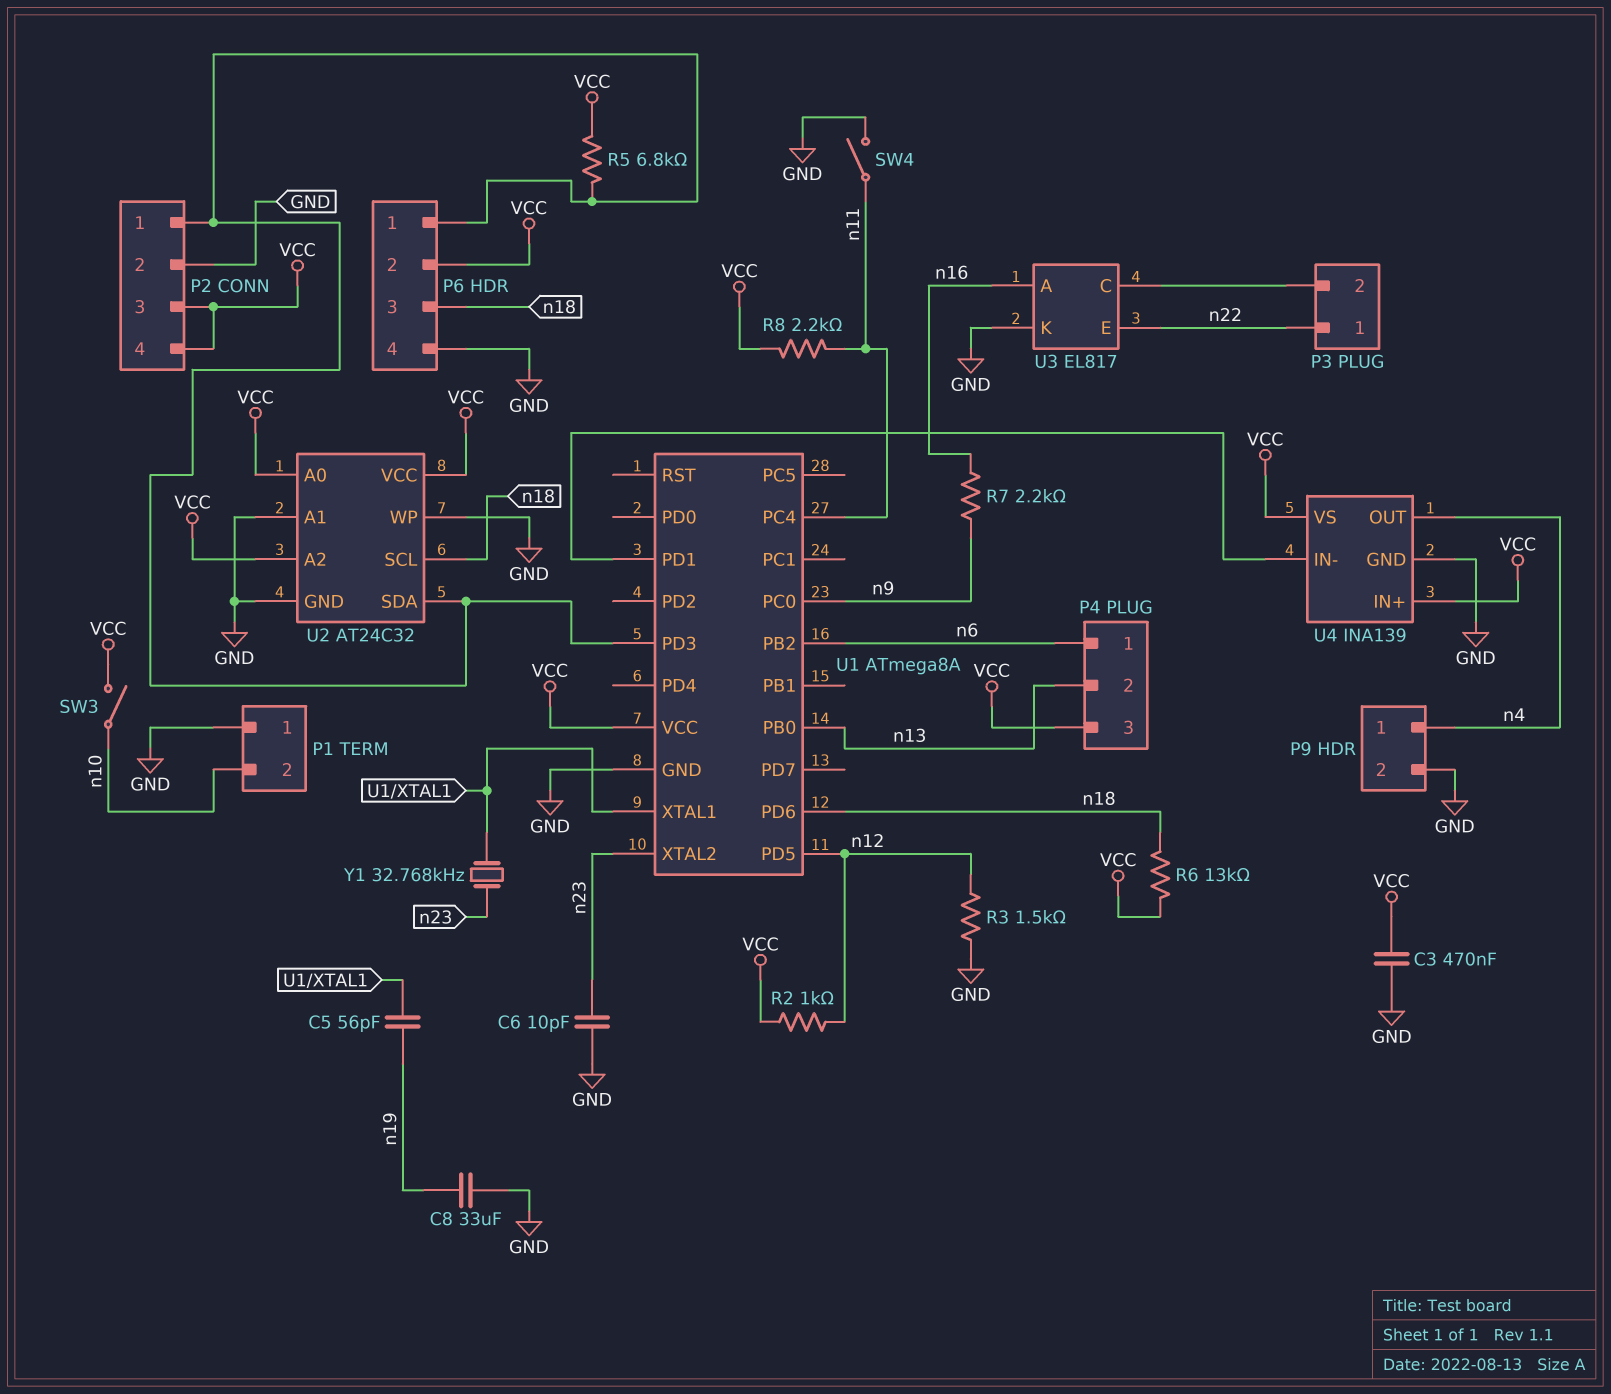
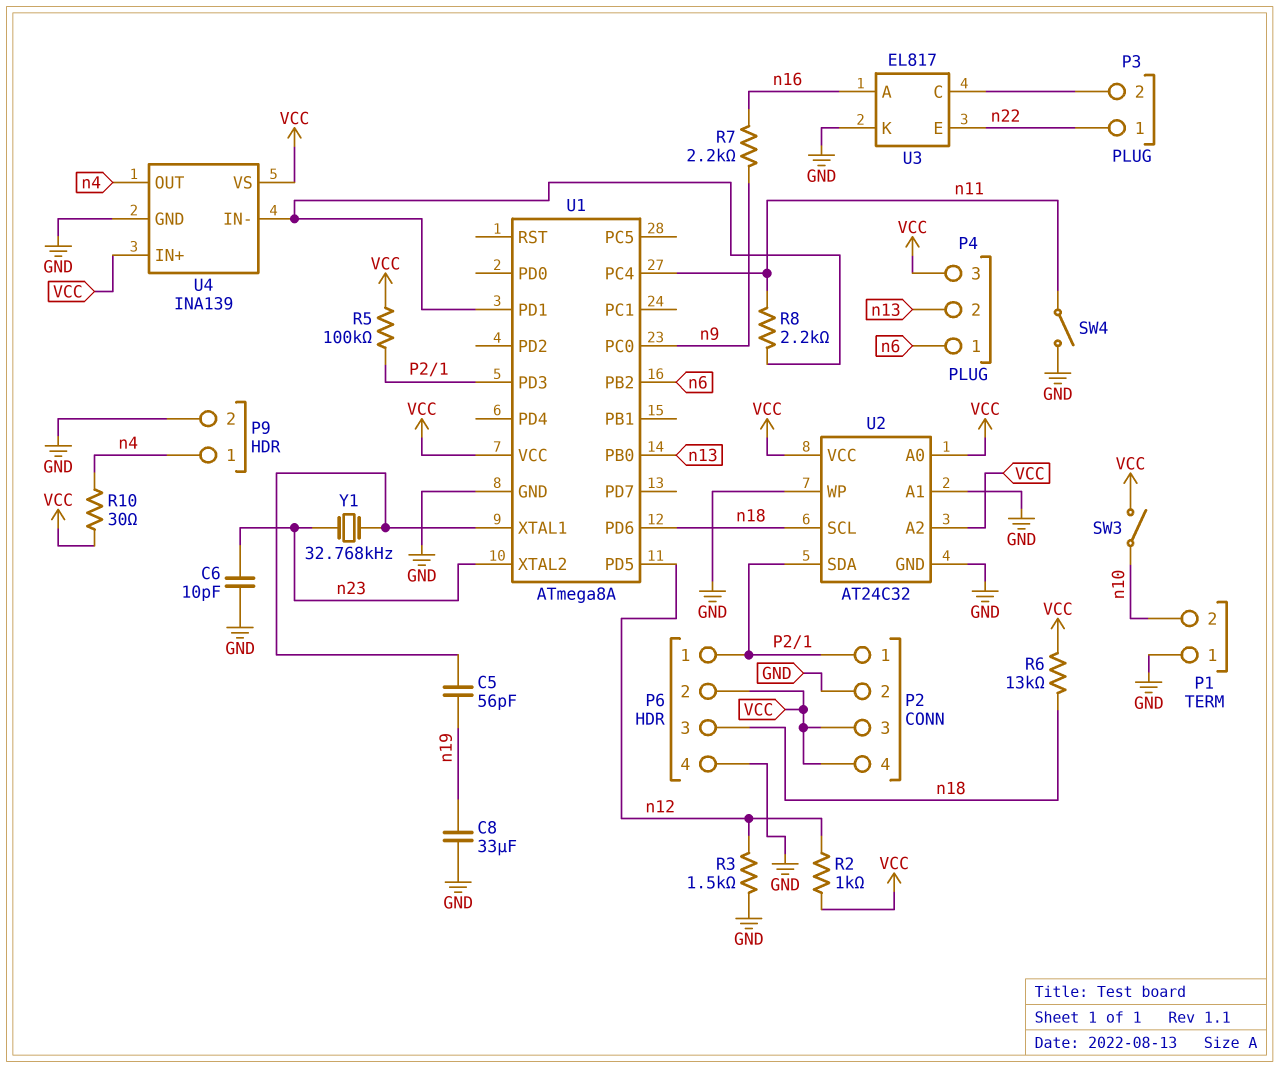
C3: 470nF (GND, VCC) -> none
R5: 6.8k (P2/1, VCC) -> 100k (P2/1, VCC)
R8: 2.2k (VCC, n11) -> 2.2k (U1/PD1, n11)
R10: none -> 30 (VCC, n4)

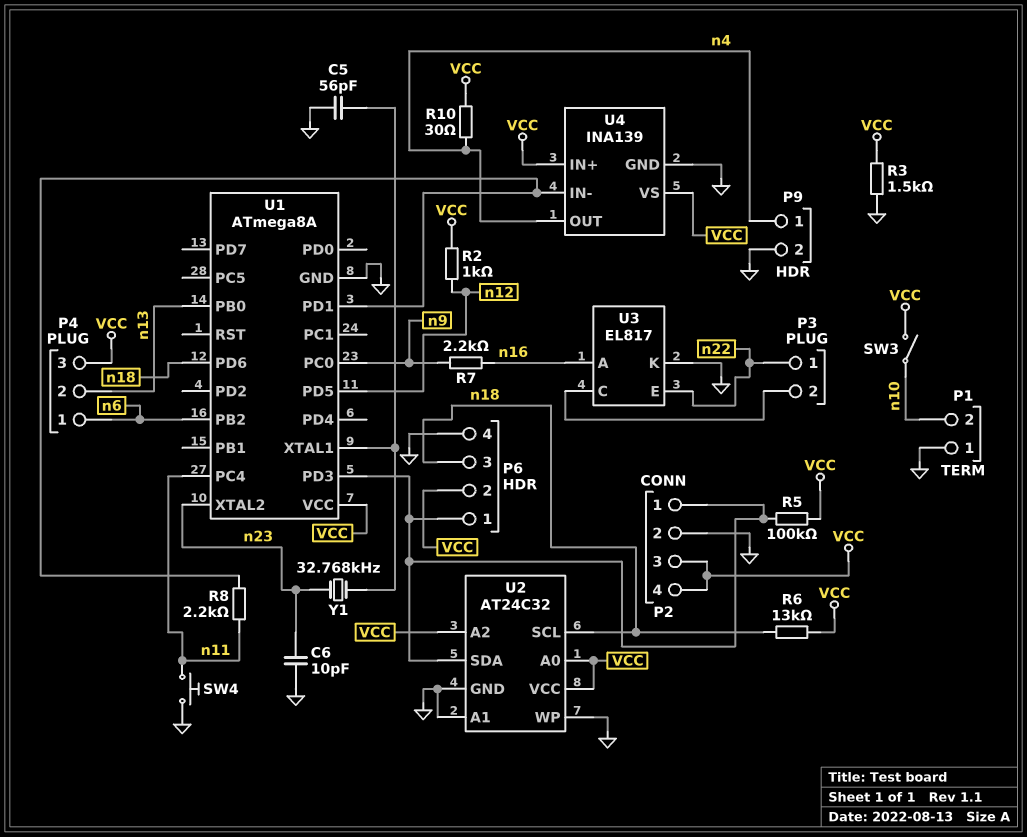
C5: 56pF (U1/XTAL1, n19) -> 56pF (GND, U1/XTAL1)
C8: 33uF (GND, n19) -> none
R3: 1.5k (GND, n12) -> 1.5k (GND, VCC)
SW4: switch (GND, n11) -> button (GND, n11)

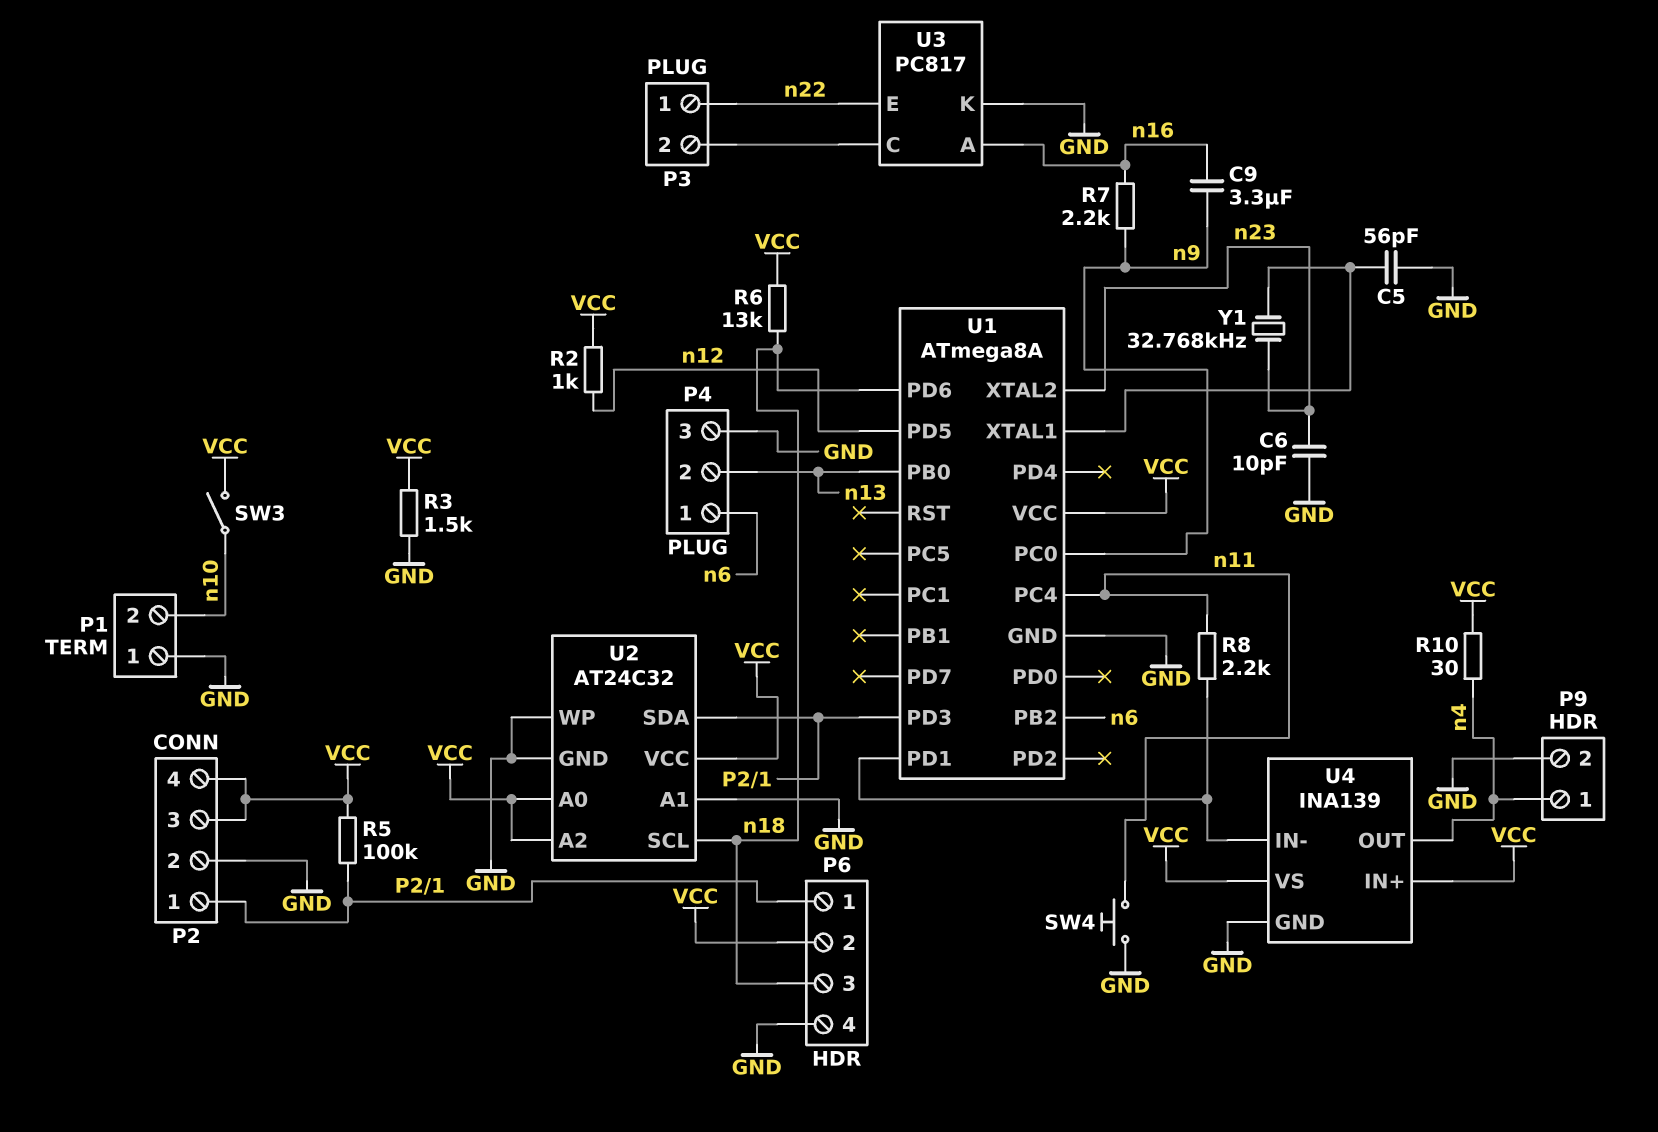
C9: none -> 3.3uF (n9, n16)
P4 pin 3: VCC -> GND
U3: EL817 -> PC817

